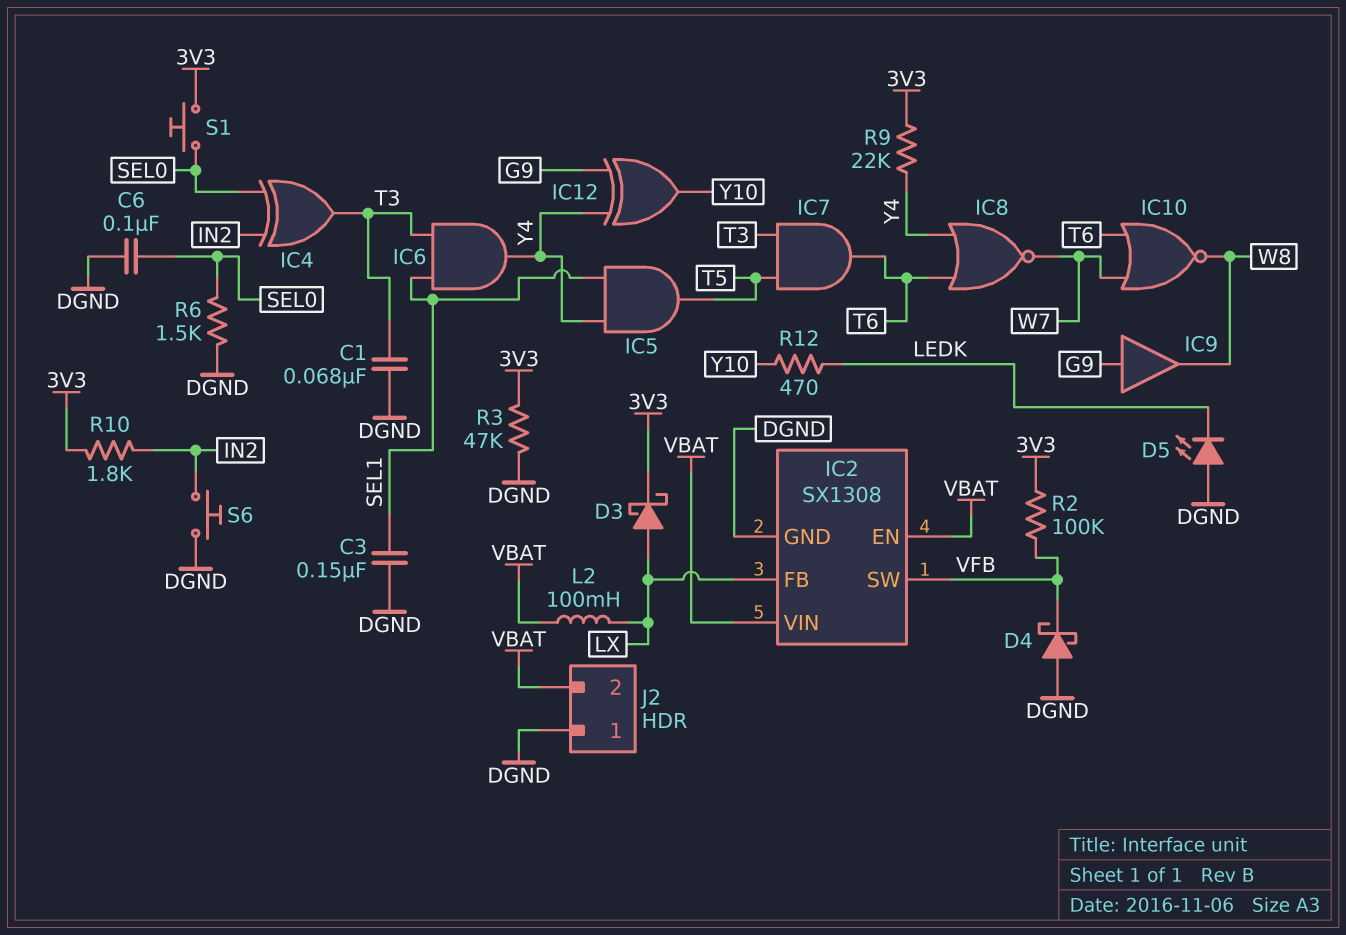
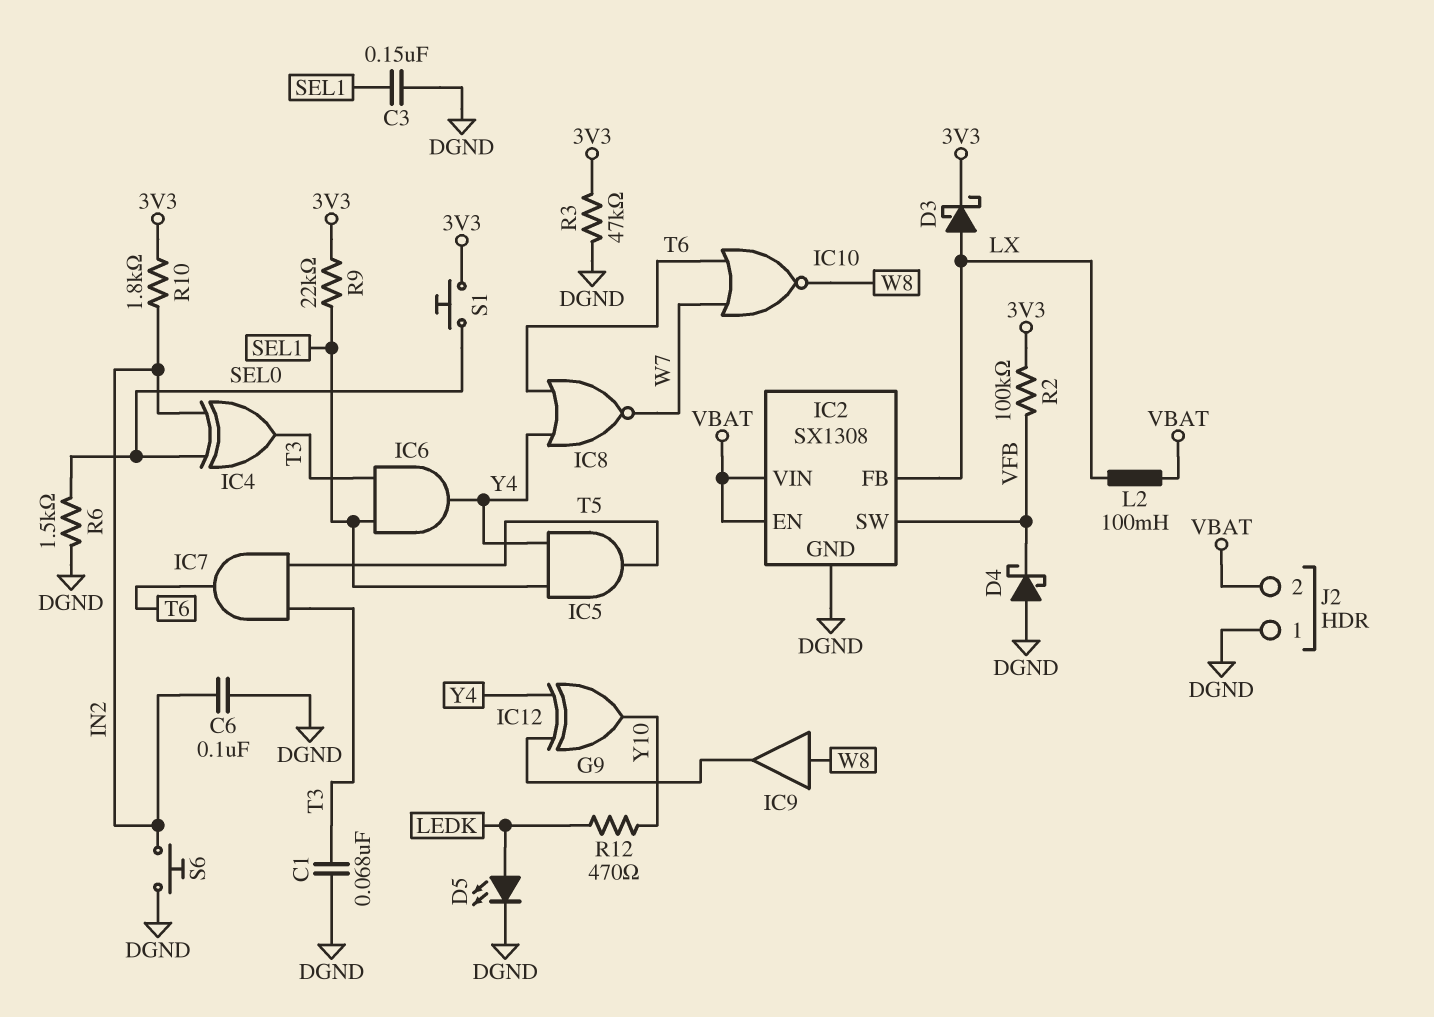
C6: 100nF (DGND, SEL0) -> 100nF (DGND, IN2)
D5: LED (A DGND, K LEDK) -> LED (A LEDK, K DGND)
IC9: buffer (in G9, out W8) -> buffer (in W8, out G9)
R9: 22k (3V3, Y4) -> 22k (3V3, SEL1)

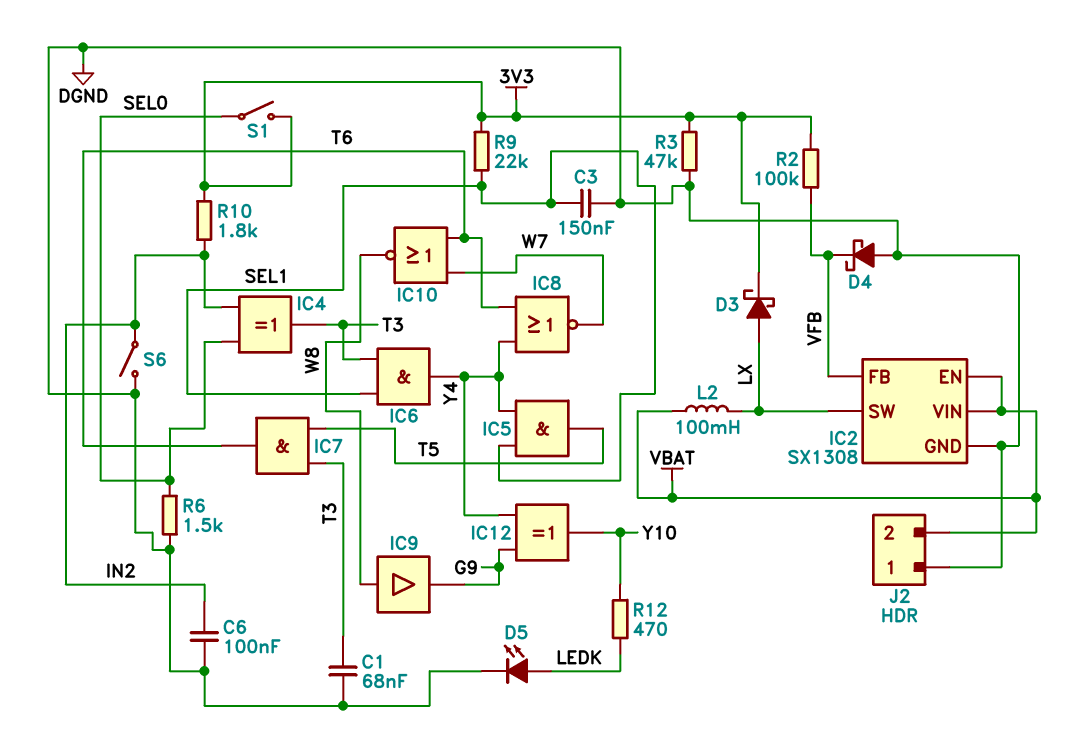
IC2 pin FB: LX -> VFB
IC2 pin SW: VFB -> LX
S1: button (3V3, SEL0) -> switch (3V3, SEL0)
S6: button (DGND, IN2) -> switch (DGND, IN2)

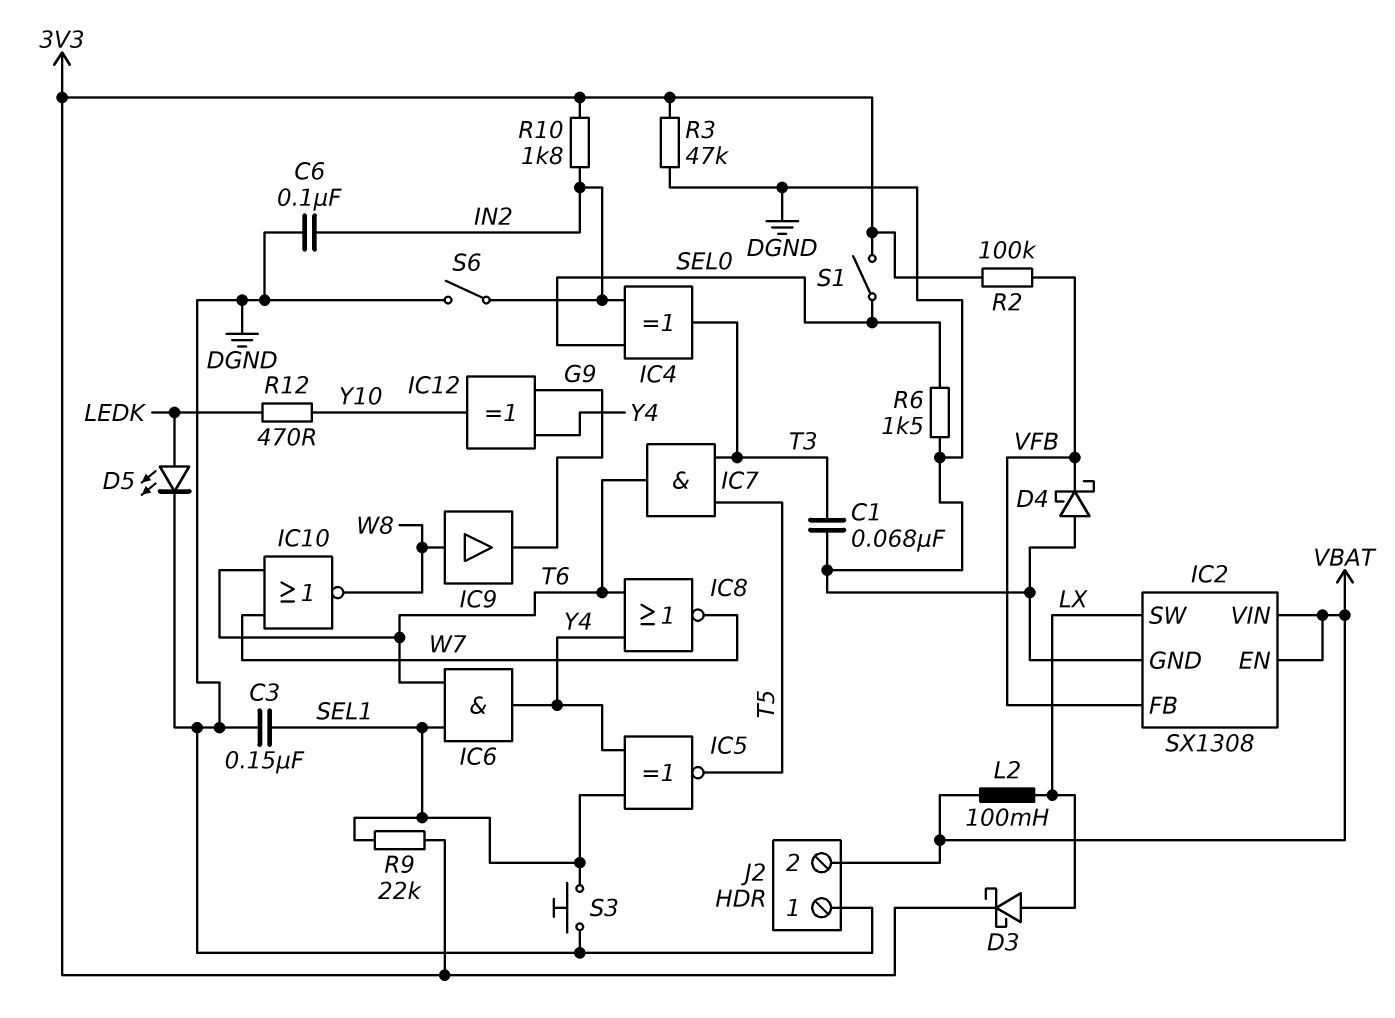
IC5: AND (in SEL1, in Y4, out T5) -> XNOR (in SEL1, in Y4, out T5)
IC6: AND (in SEL1, in T3, out Y4) -> AND (in SEL1, in T6, out Y4)
S3: none -> button (DGND, SEL1)

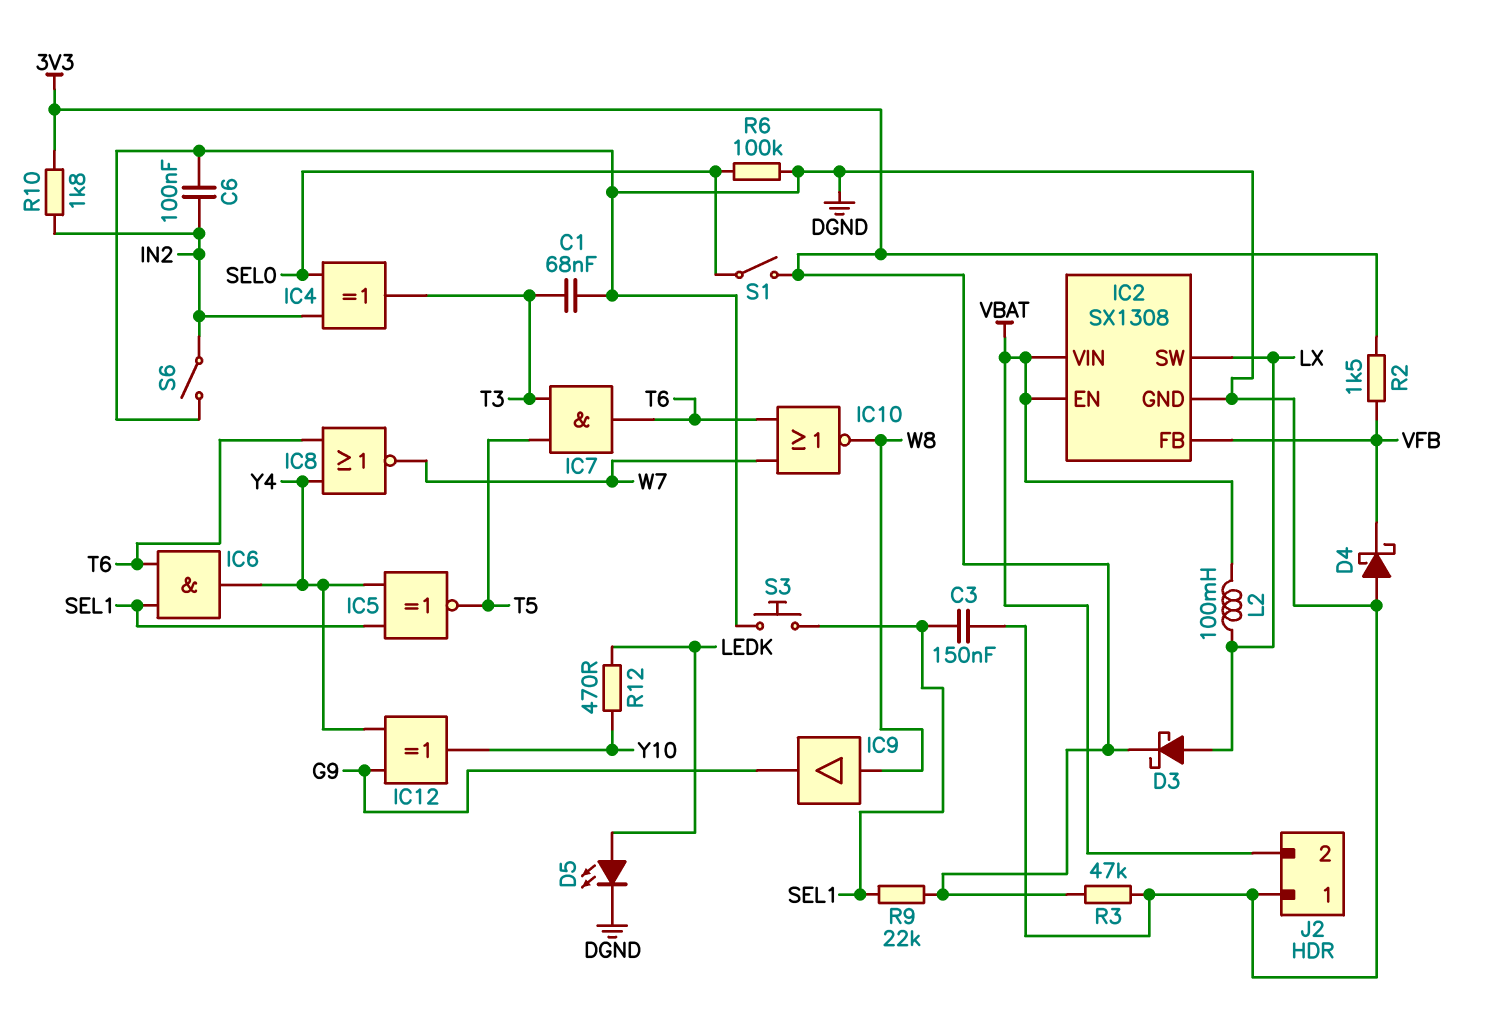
R2: 100k (3V3, VFB) -> 1.5k (3V3, VFB)
R6: 1.5k (DGND, SEL0) -> 100k (DGND, SEL0)

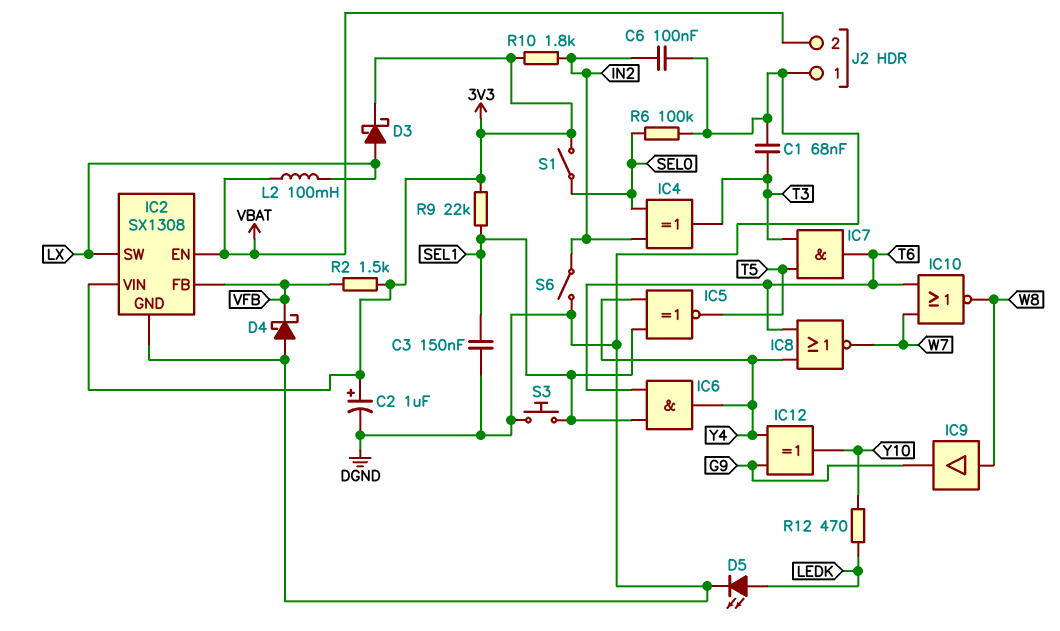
C2: none -> 1uF (plus 3V3, minus DGND)
IC2 pin VIN: VBAT -> 3V3
R3: 47k (3V3, DGND) -> none

